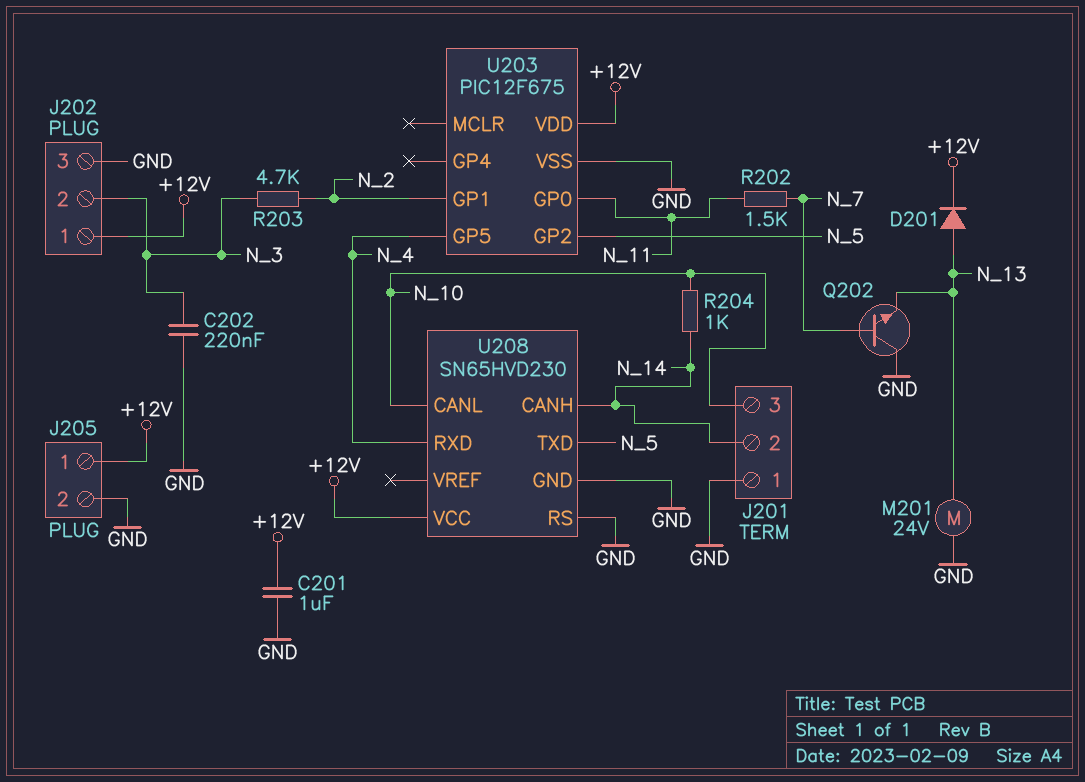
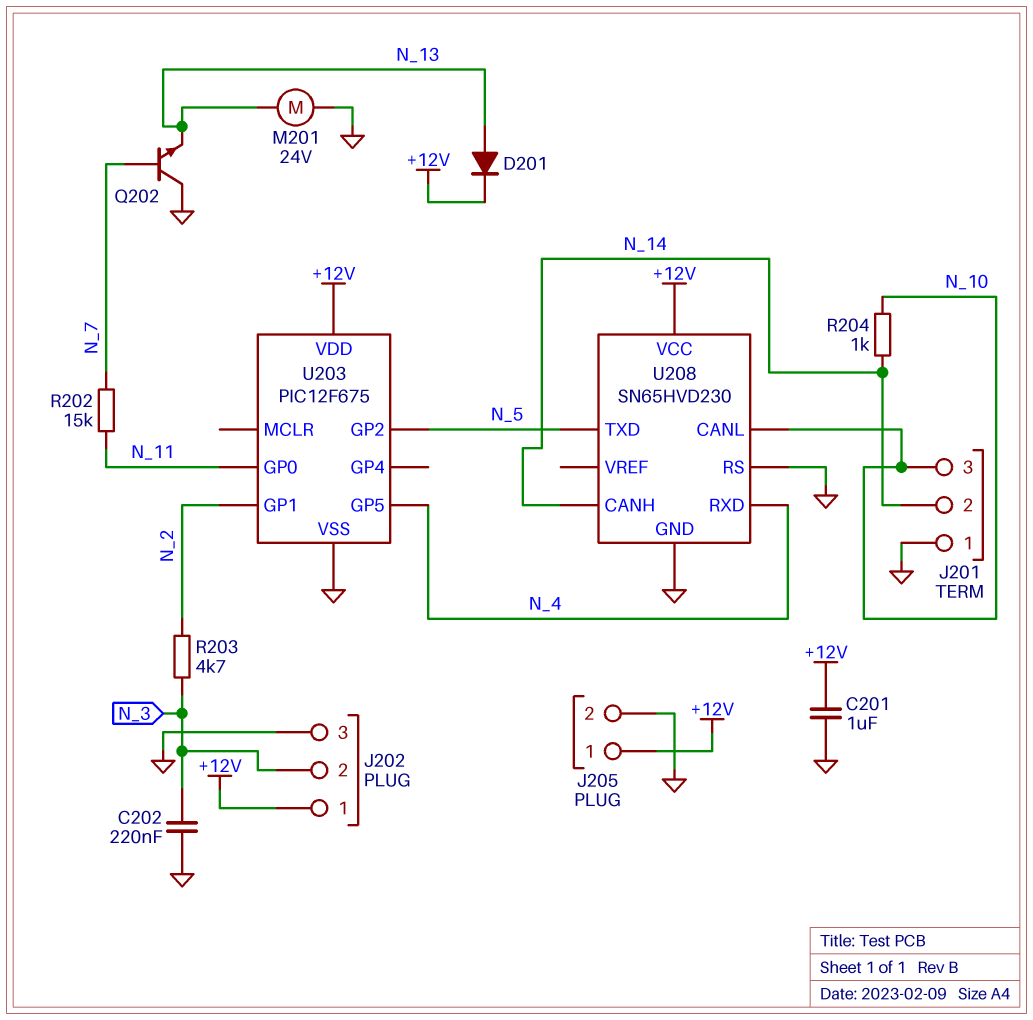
R202: 1.5k (N_7, N_11) -> 15k (N_7, N_11)

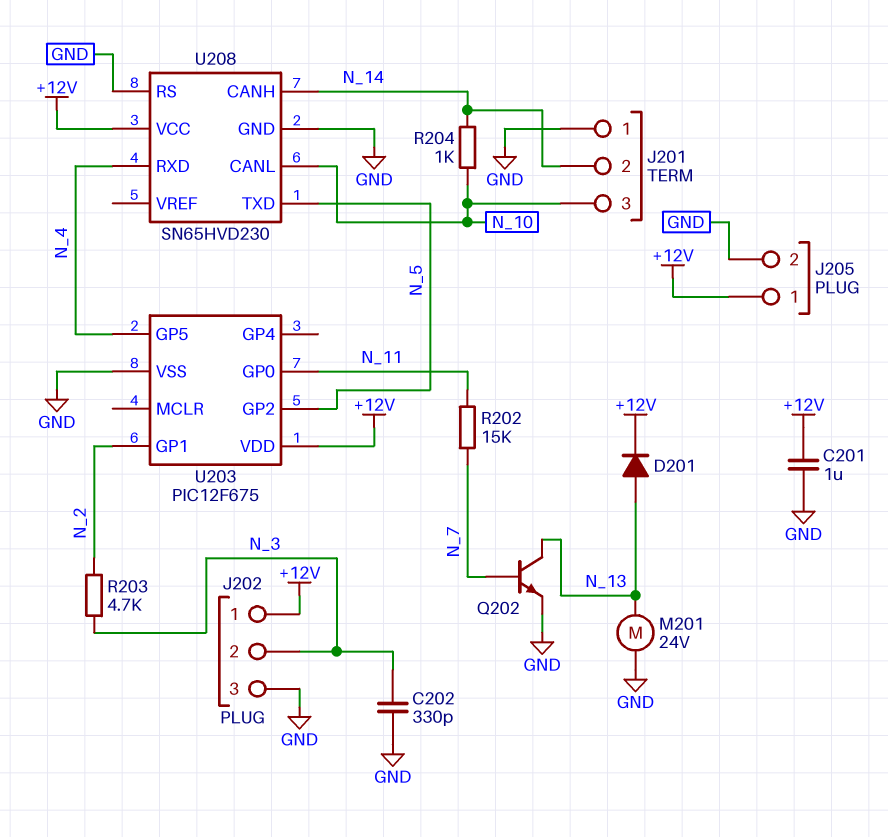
C202: 220nF (GND, N_3) -> 330pF (GND, N_3)
Q202: NPN (B N_7, C GND, E N_13) -> NPN (B N_7, C N_13, E GND)

